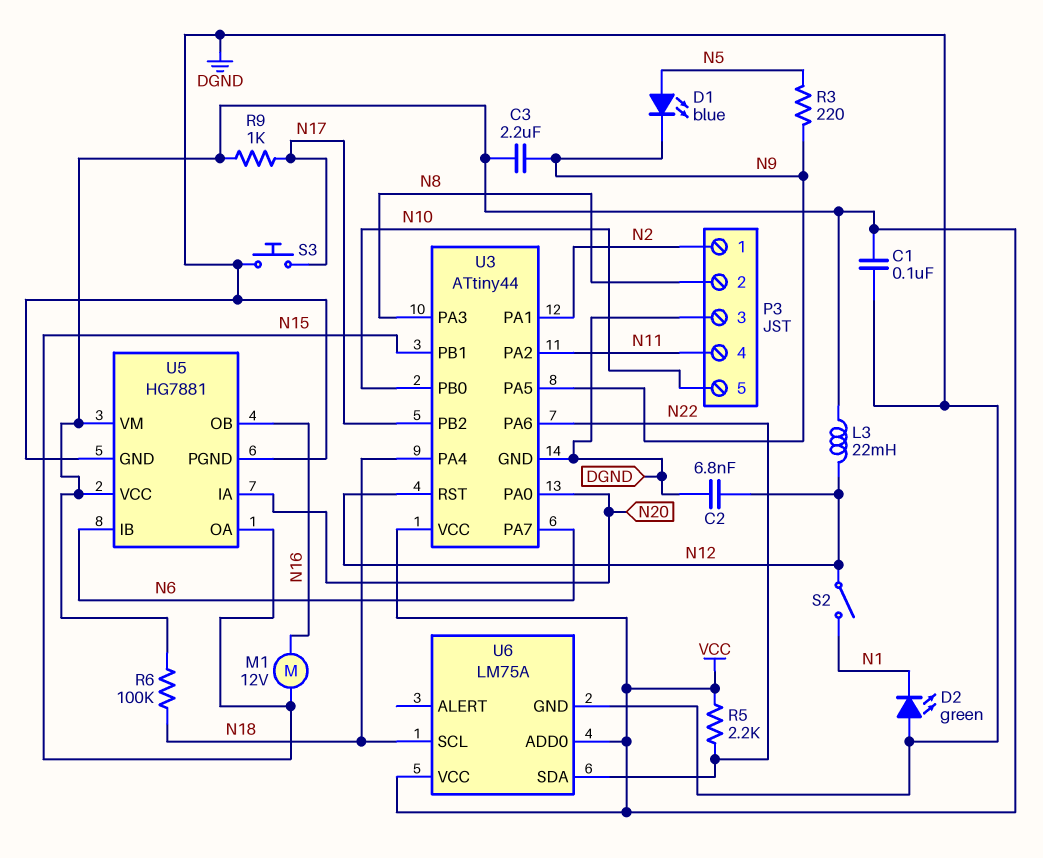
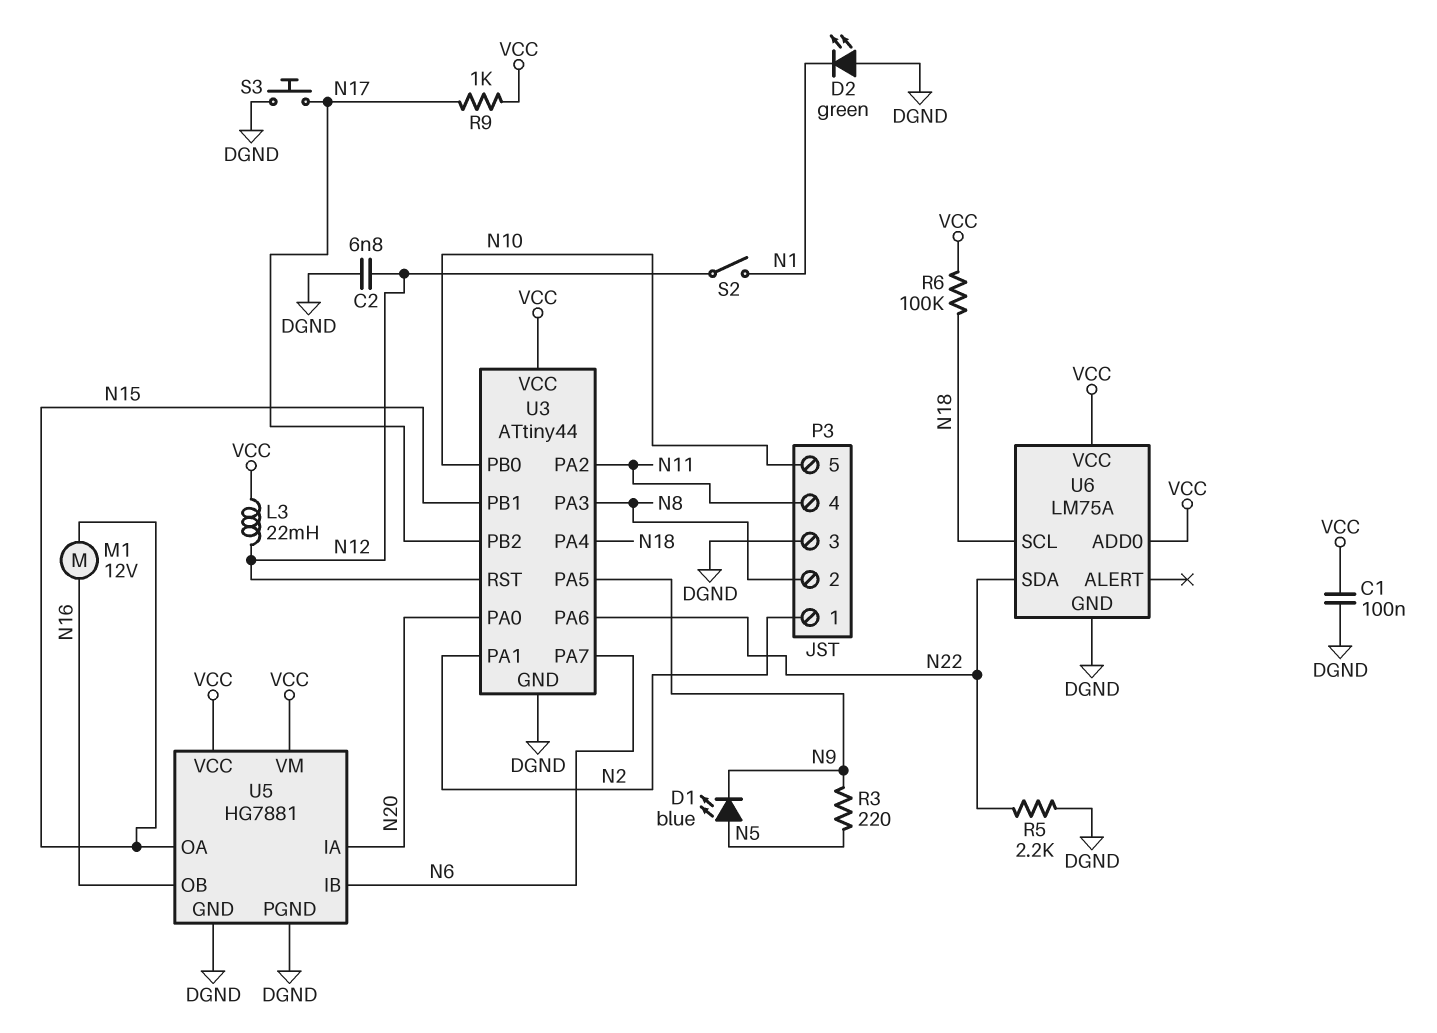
C3: 2.2uF (N9, VCC) -> none
R5: 2.2k (N22, VCC) -> 2.2k (DGND, N22)

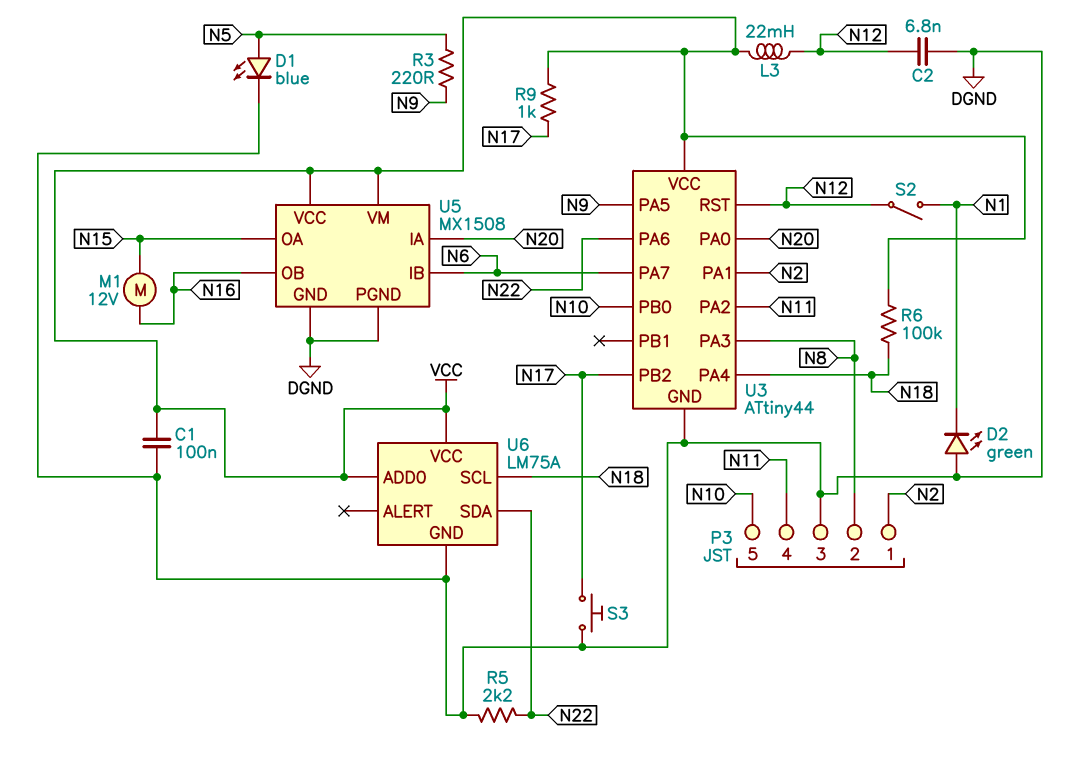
D1: LED blue (A N5, K N9) -> LED blue (A N5, K DGND)
U3 pin PB1: N15 -> none
U5: HG7881 -> MX1508

